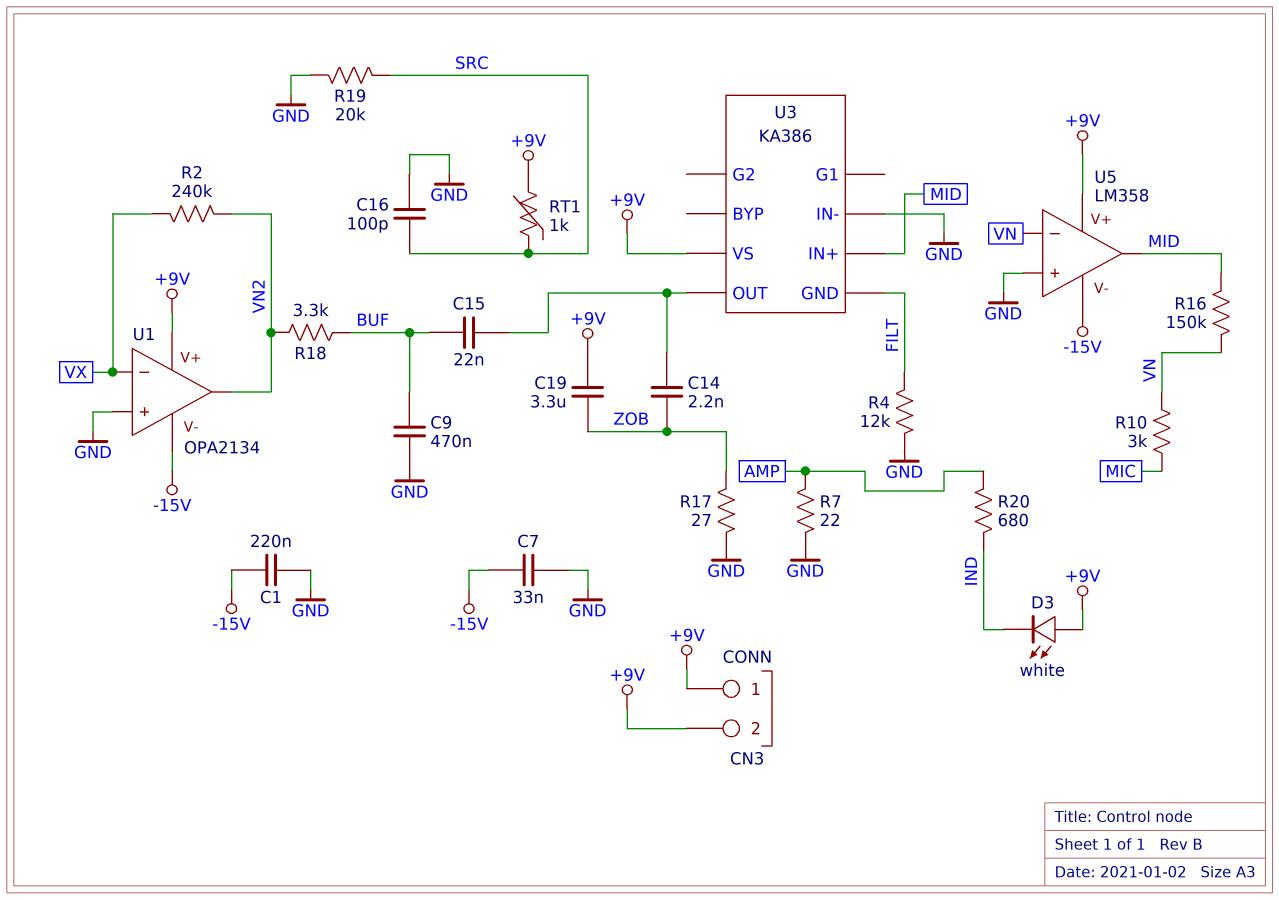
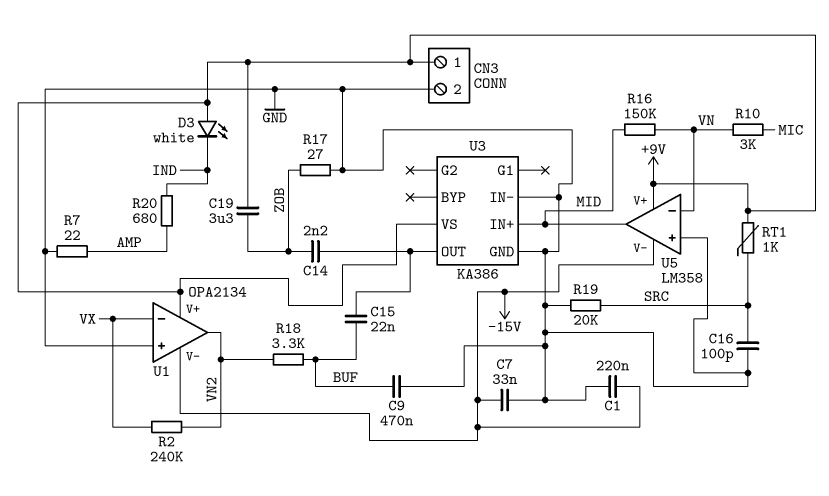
CN3 pin 2: +9V -> GND
R4: 12k (FILT, GND) -> none
U3 pin GND: FILT -> GND

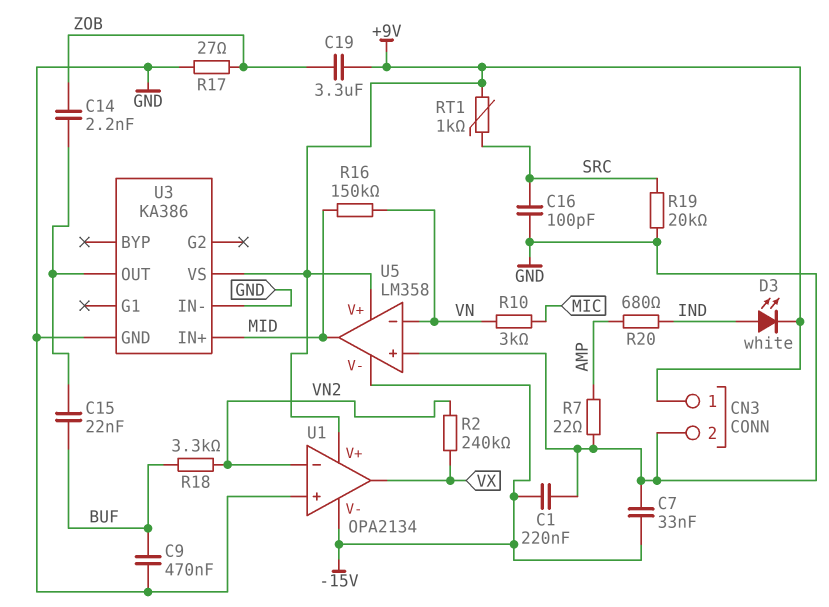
D3: LED white (A +9V, K IND) -> LED white (A IND, K +9V)
U1 pin in-: VX -> VN2
U1 pin out: VN2 -> VX

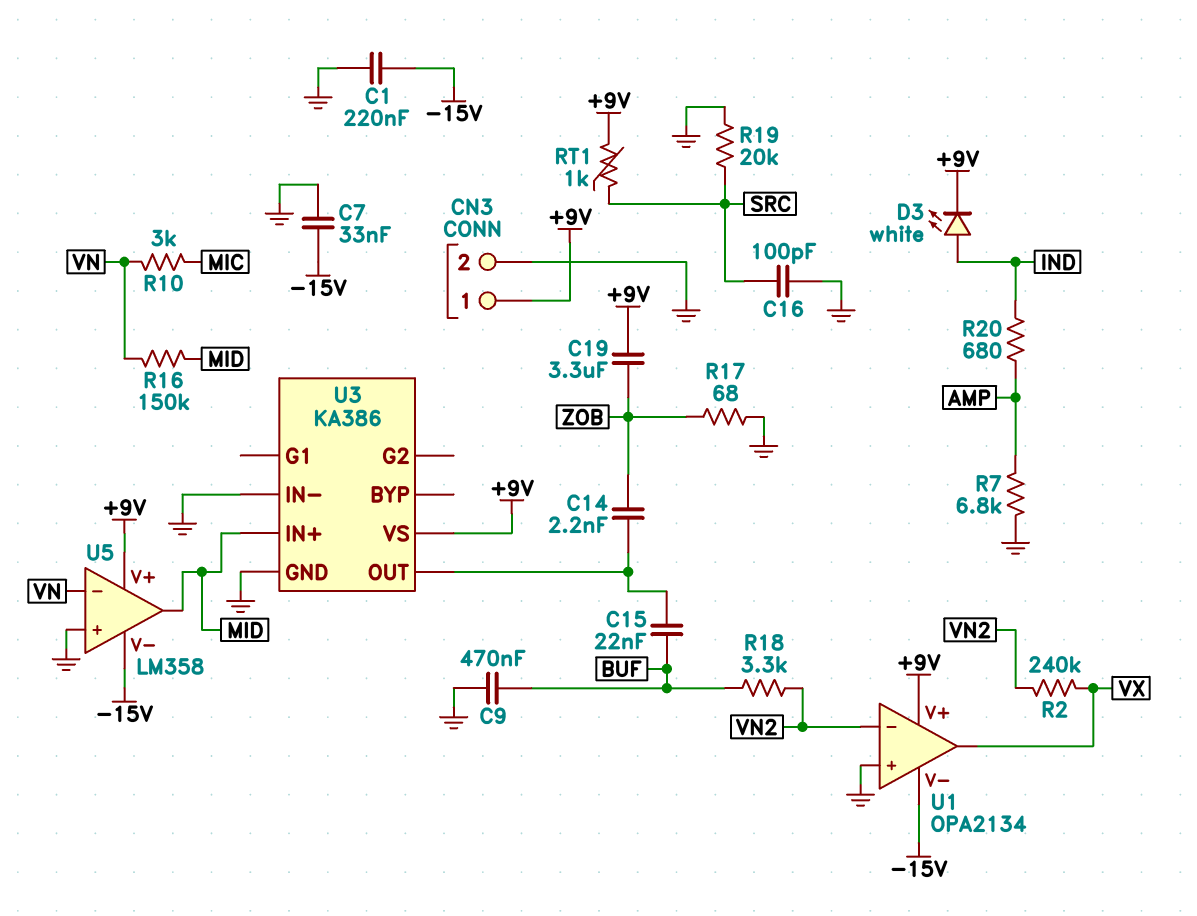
R7: 22 (AMP, GND) -> 6.8k (AMP, GND)
R17: 27 (GND, ZOB) -> 68 (GND, ZOB)

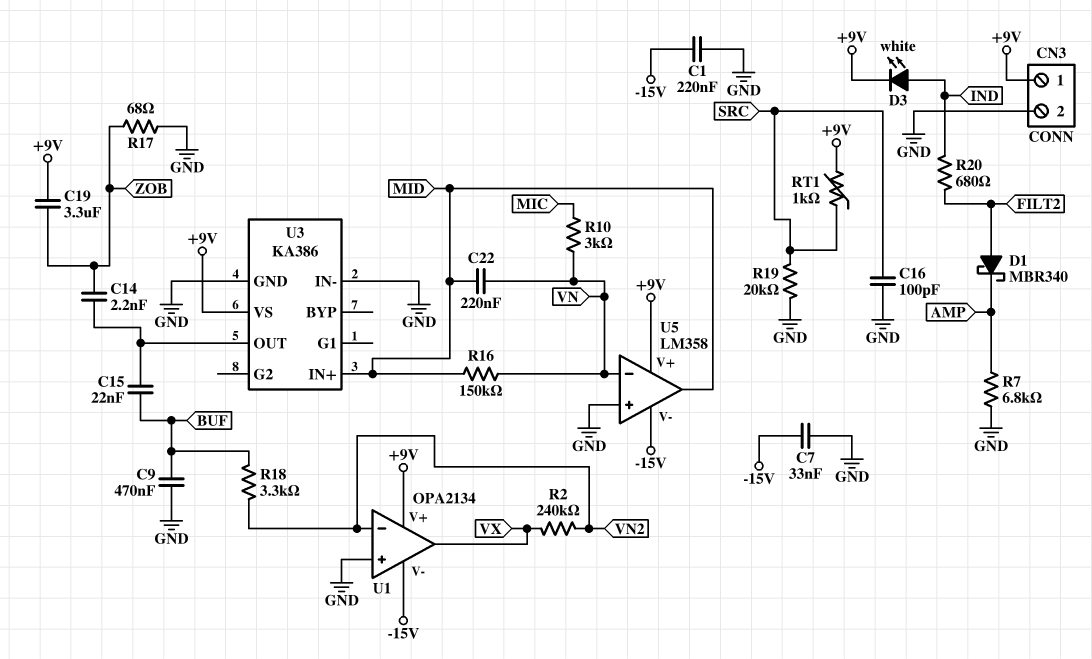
C22: none -> 220nF (MID, VN)
D1: none -> schottky MBR340 (A FILT2, K AMP)
R20: 680 (AMP, IND) -> 680 (FILT2, IND)

